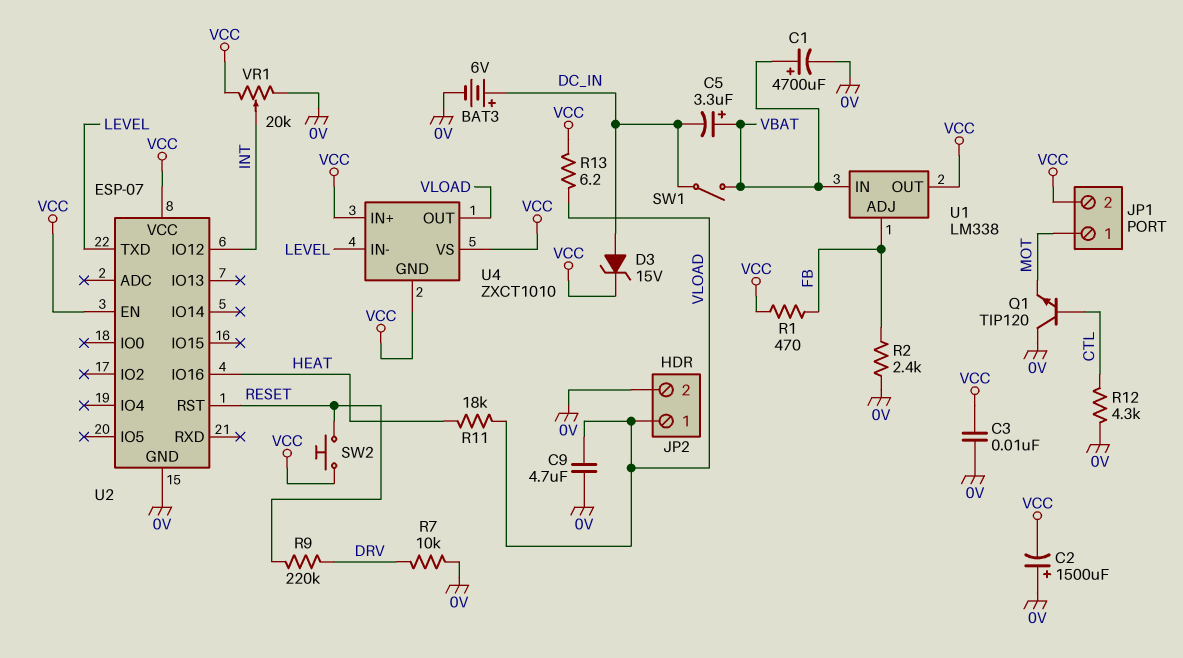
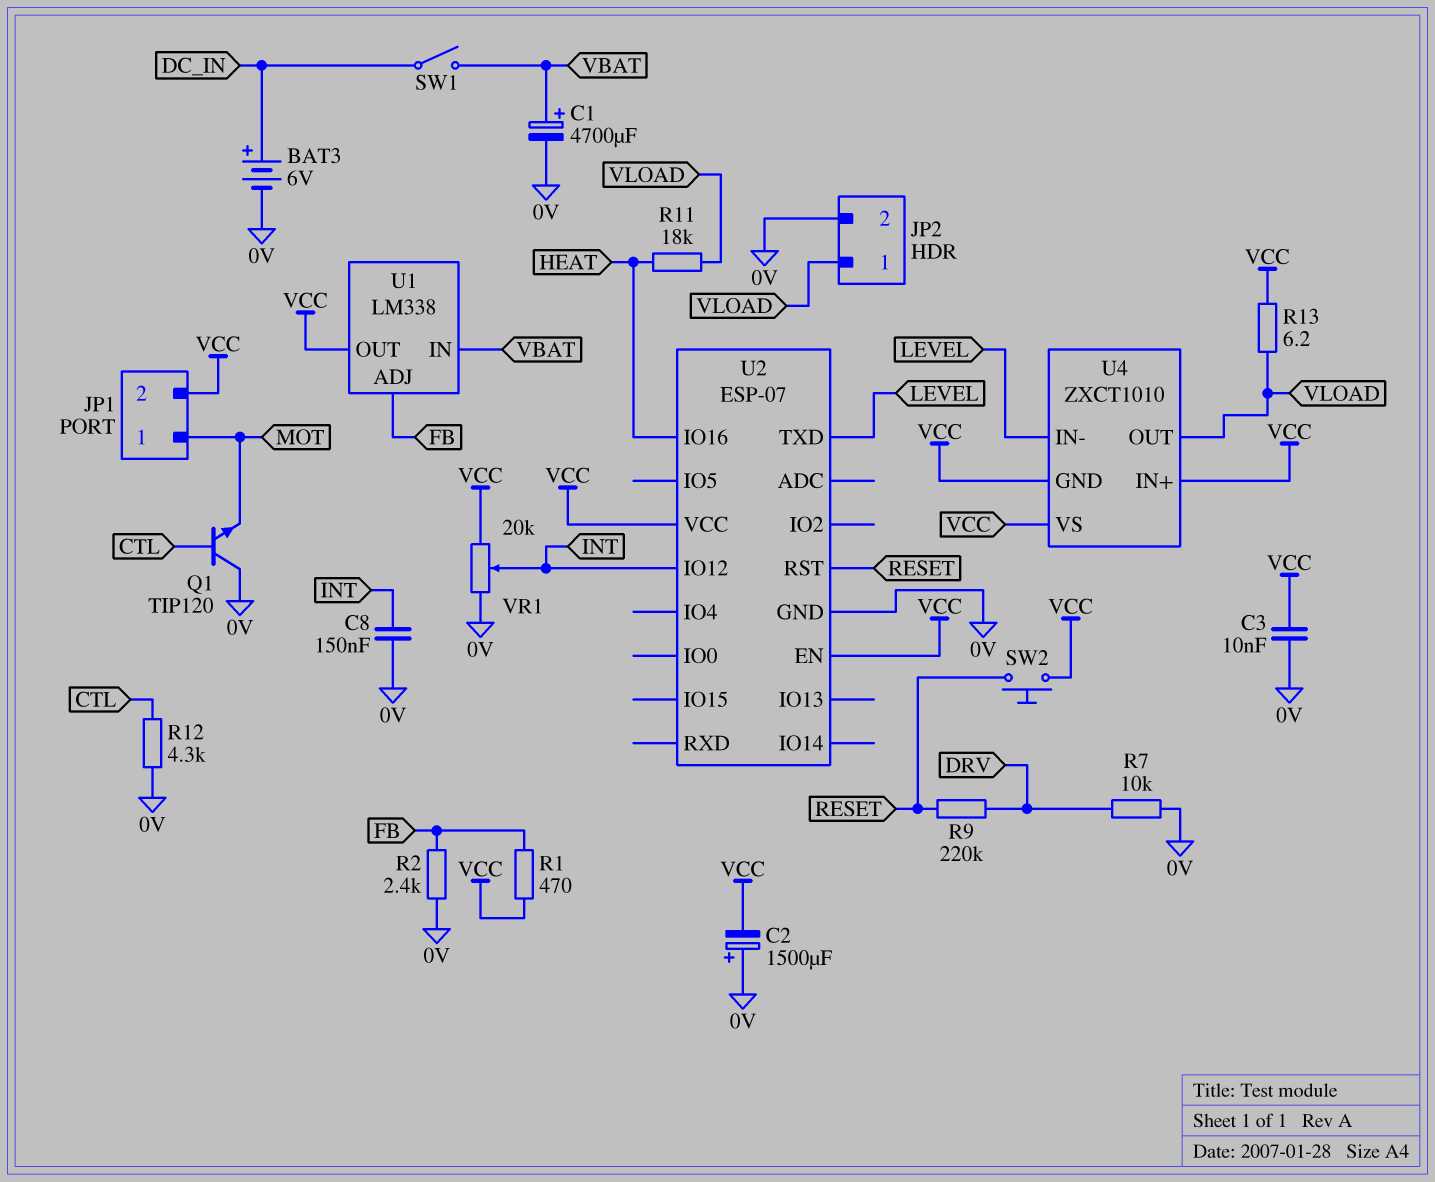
C5: 3.3uF (plus VBAT, minus DC_IN) -> none
C8: none -> 150nF (0V, INT)
C9: 4.7uF (0V, VLOAD) -> none
D3: zener 15V (A DC_IN, K VCC) -> none

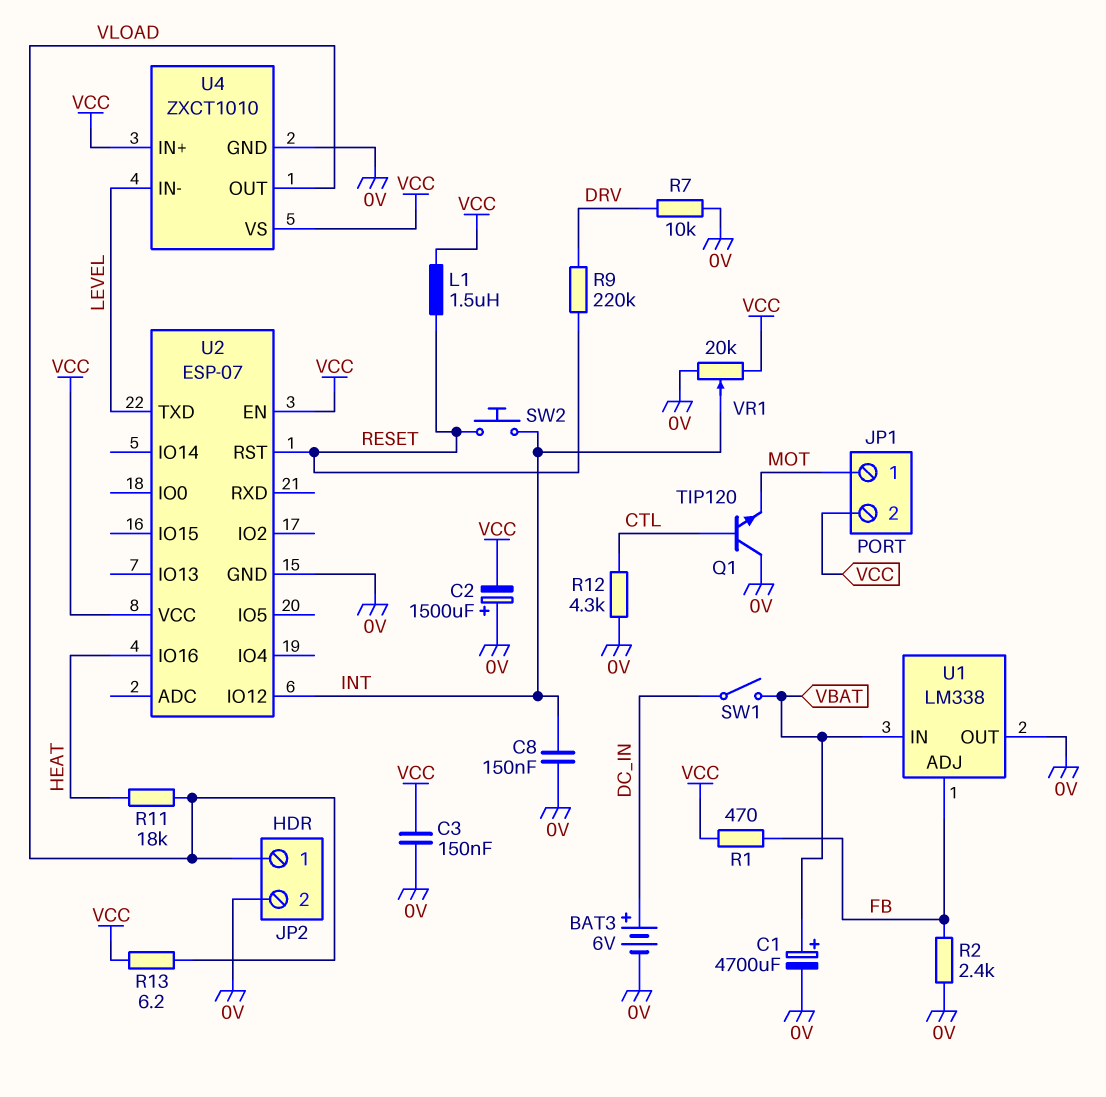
C3: 10nF (0V, VCC) -> 150nF (0V, VCC)
L1: none -> 1.5uH (RESET, VCC)
SW2: button (RESET, VCC) -> button (INT, RESET)
U1 pin OUT: VCC -> 0V
U4 pin GND: VCC -> 0V

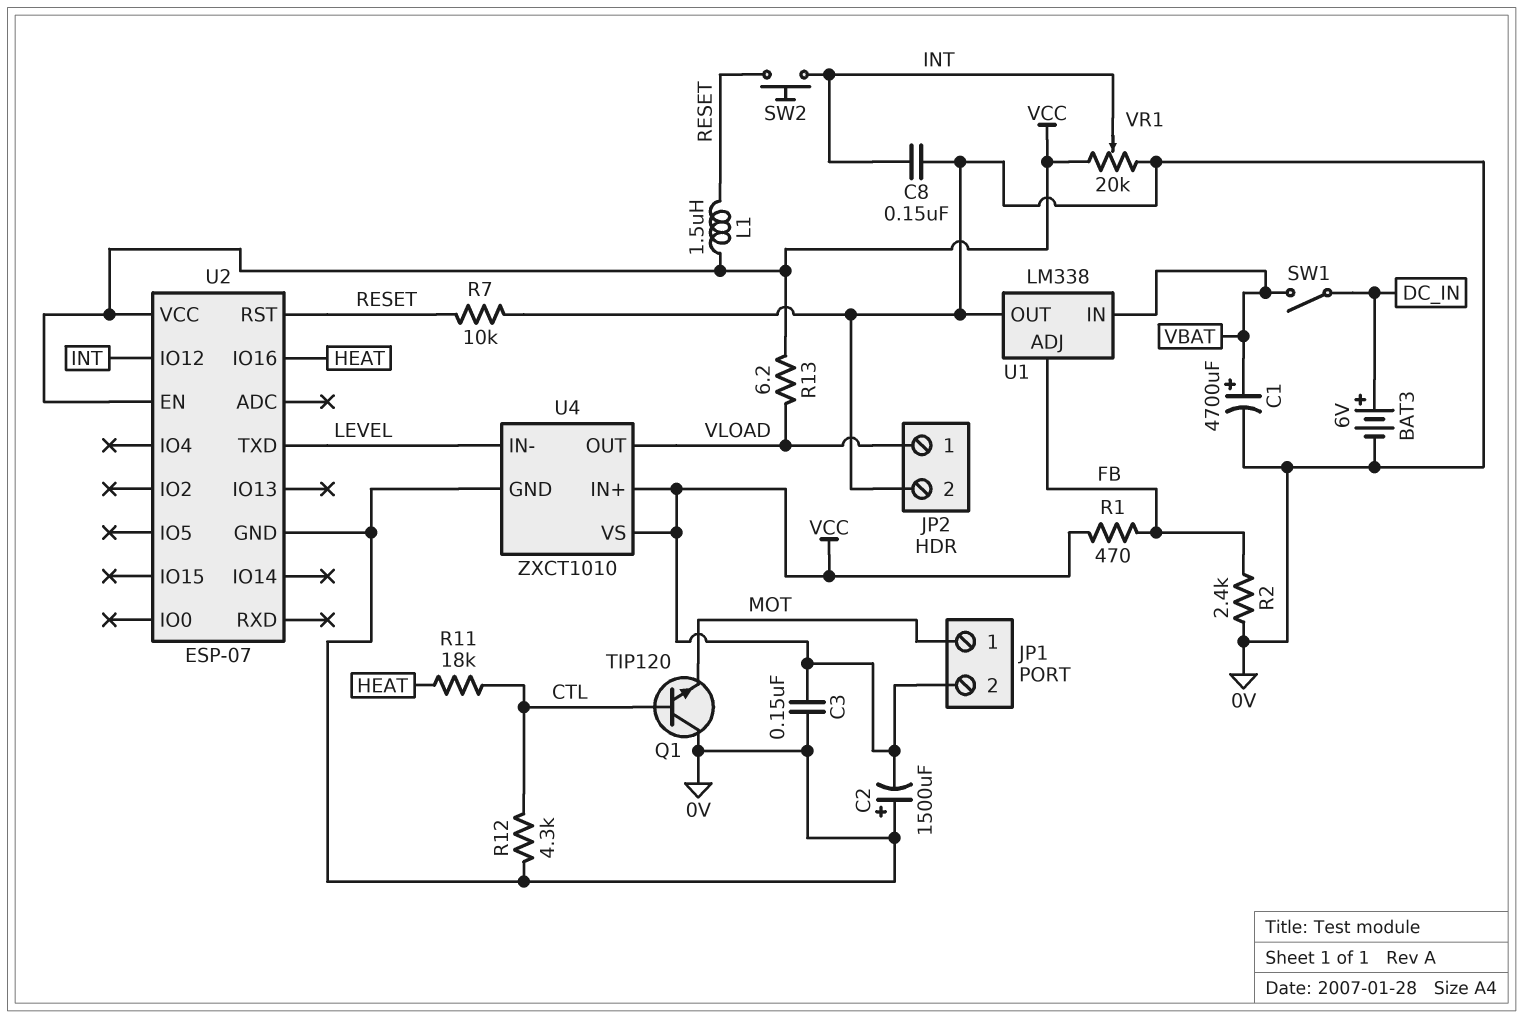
R7: 10k (0V, DRV) -> 10k (0V, RESET)
R9: 220k (DRV, RESET) -> none
R11: 18k (HEAT, VLOAD) -> 18k (CTL, HEAT)

